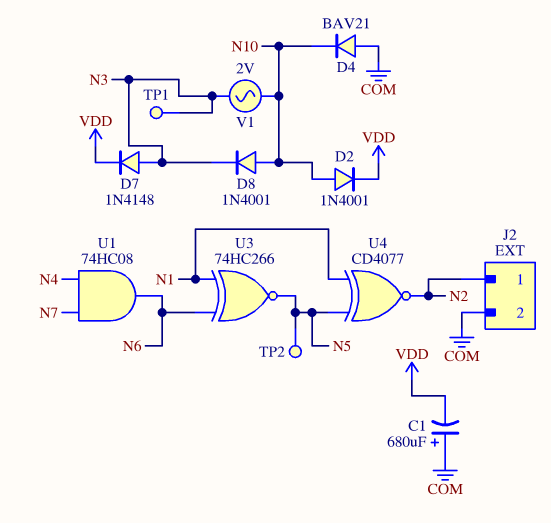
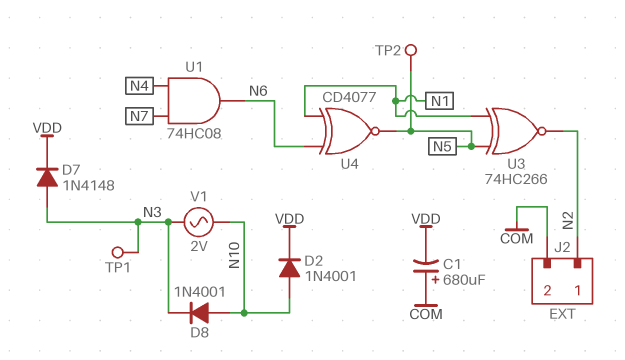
D4: diode BAV21 (A COM, K N10) -> none
U3: XNOR 74HC266 (in N1, in N6, out N5) -> XNOR 74HC266 (in N1, in N5, out N2)
U4: XNOR CD4077 (in N1, in N5, out N2) -> XNOR CD4077 (in N1, in N6, out N5)

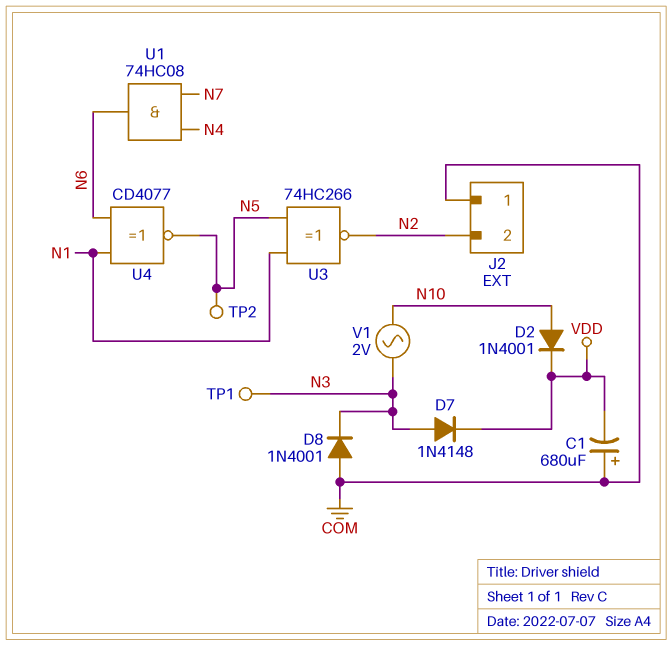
D8: diode 1N4001 (A N10, K N3) -> diode 1N4001 (A COM, K N3)
J2 pin 1: N2 -> COM
J2 pin 2: COM -> N2

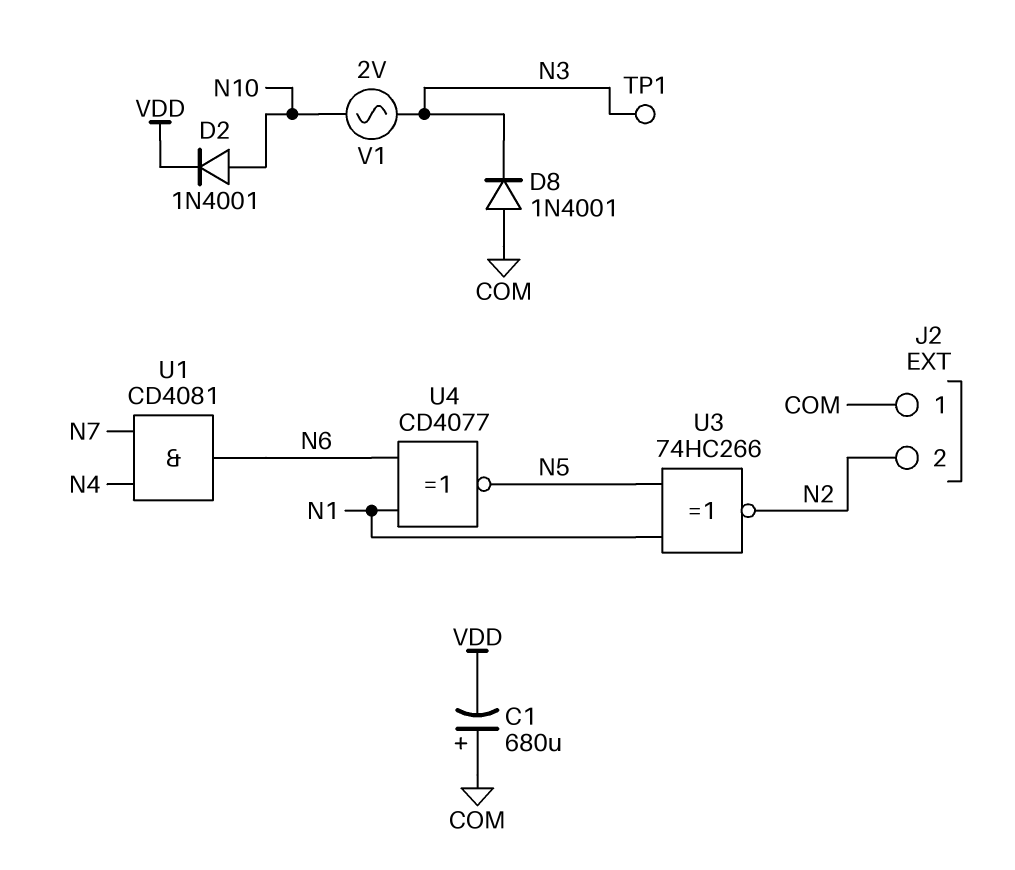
D7: diode 1N4148 (A N3, K VDD) -> none
TP2: test point (N5) -> none
U1: AND 74HC08 (in N4, in N7, out N6) -> AND CD4081 (in N4, in N7, out N6)

